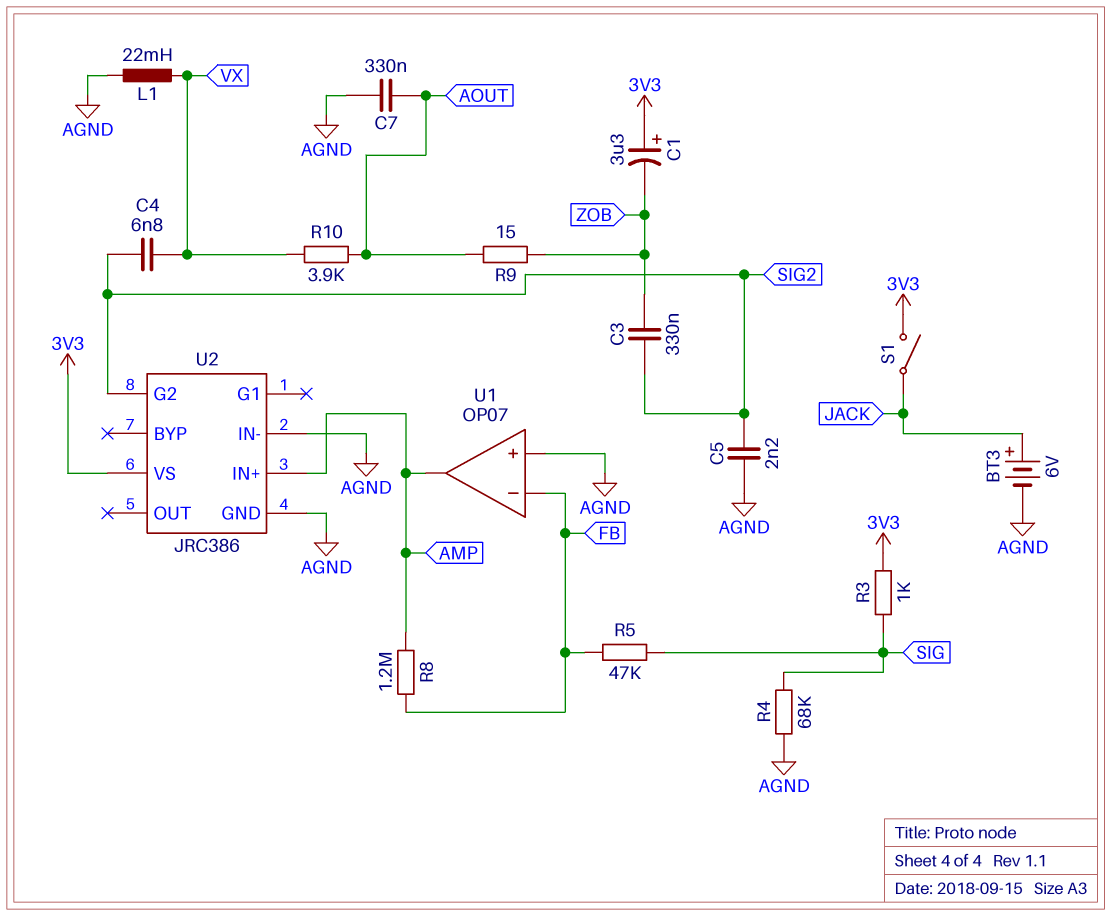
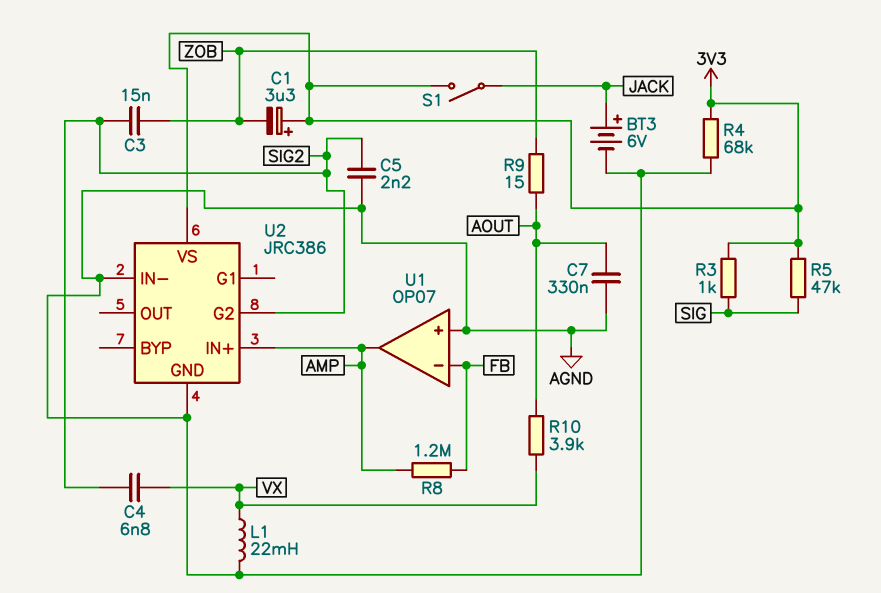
C3: 330nF (SIG2, ZOB) -> 15nF (SIG2, ZOB)
R4: 68k (AGND, SIG) -> 68k (3V3, AGND)
R5: 47k (FB, SIG) -> 47k (3V3, SIG)

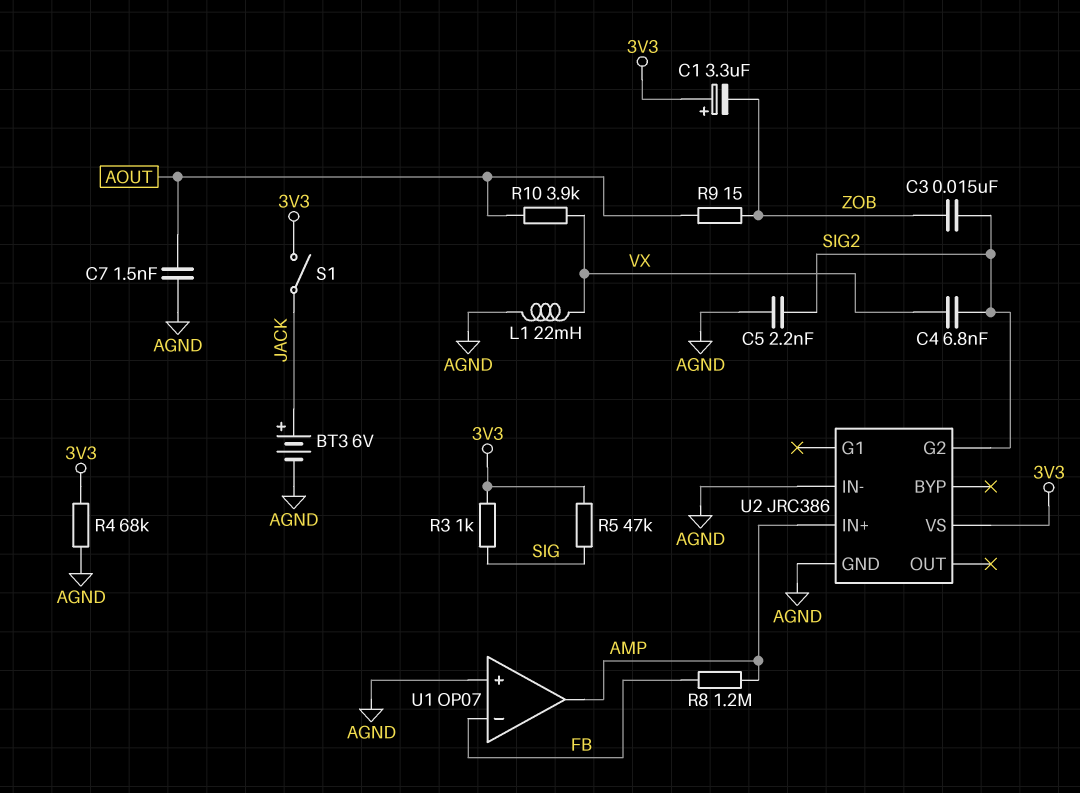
C7: 330nF (AGND, AOUT) -> 1.5nF (AGND, AOUT)

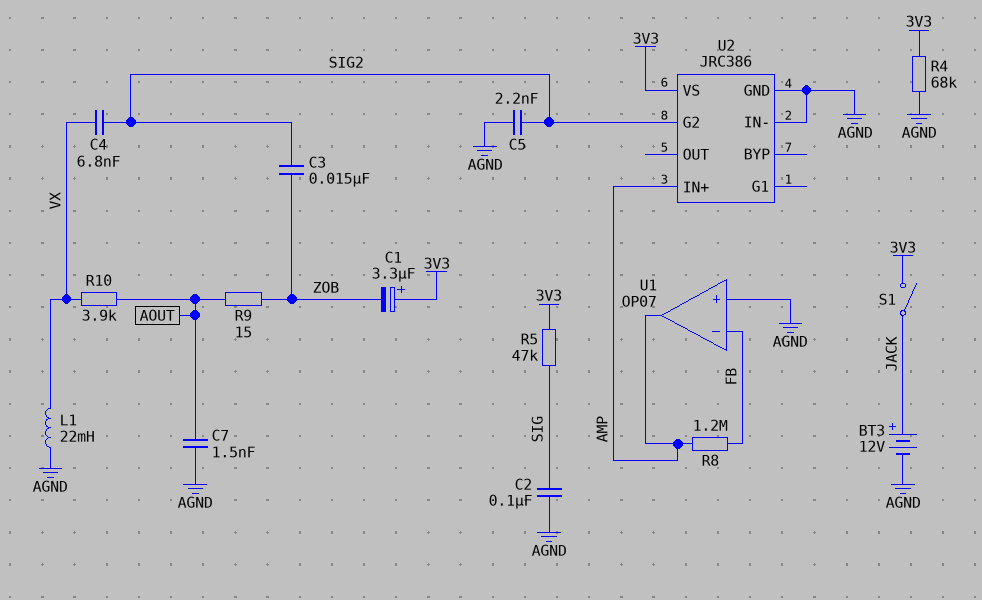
BT3: 6V (plus JACK, minus AGND) -> 12V (plus JACK, minus AGND)
C2: none -> 100nF (AGND, SIG)
R3: 1k (3V3, SIG) -> none

